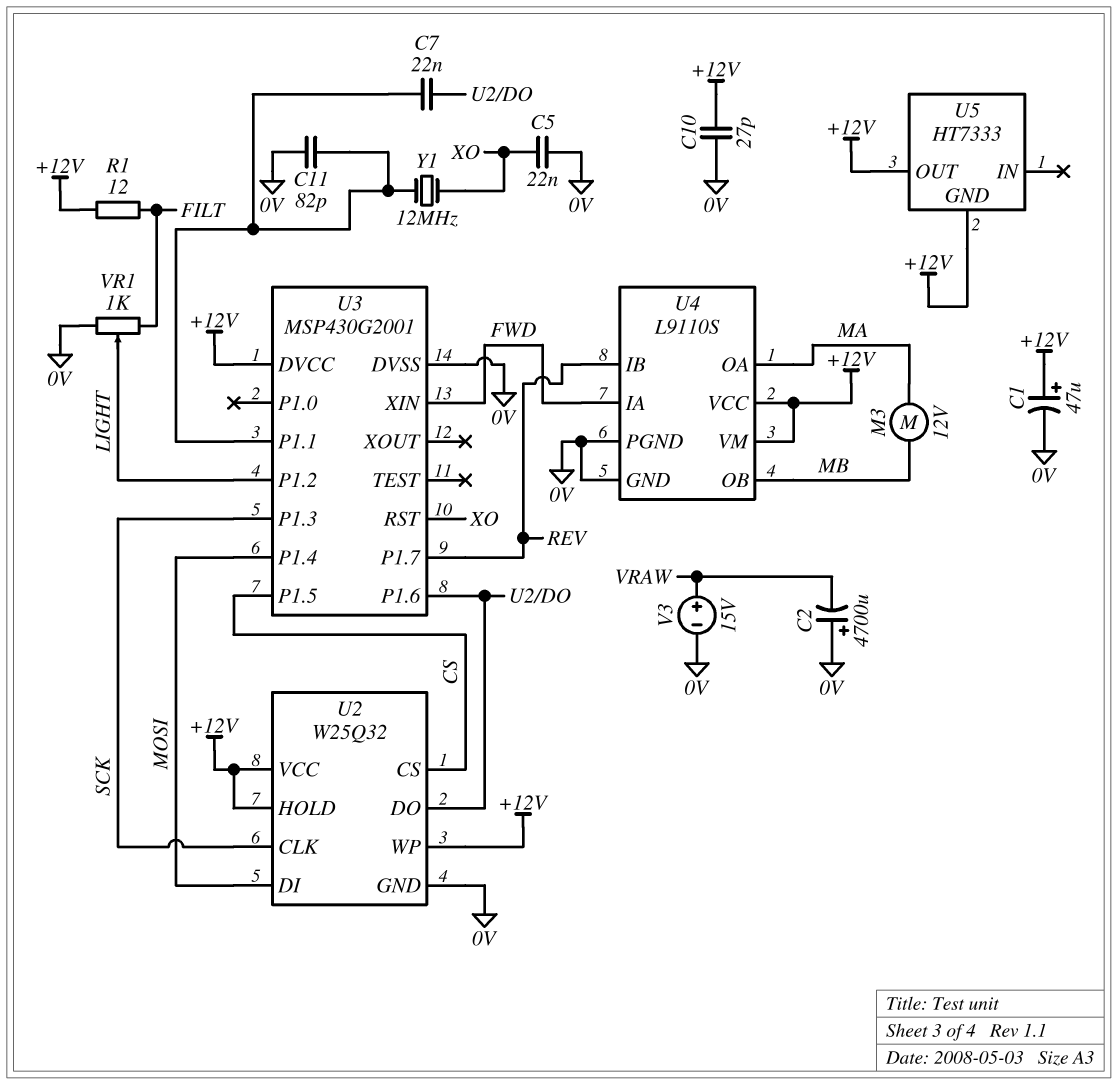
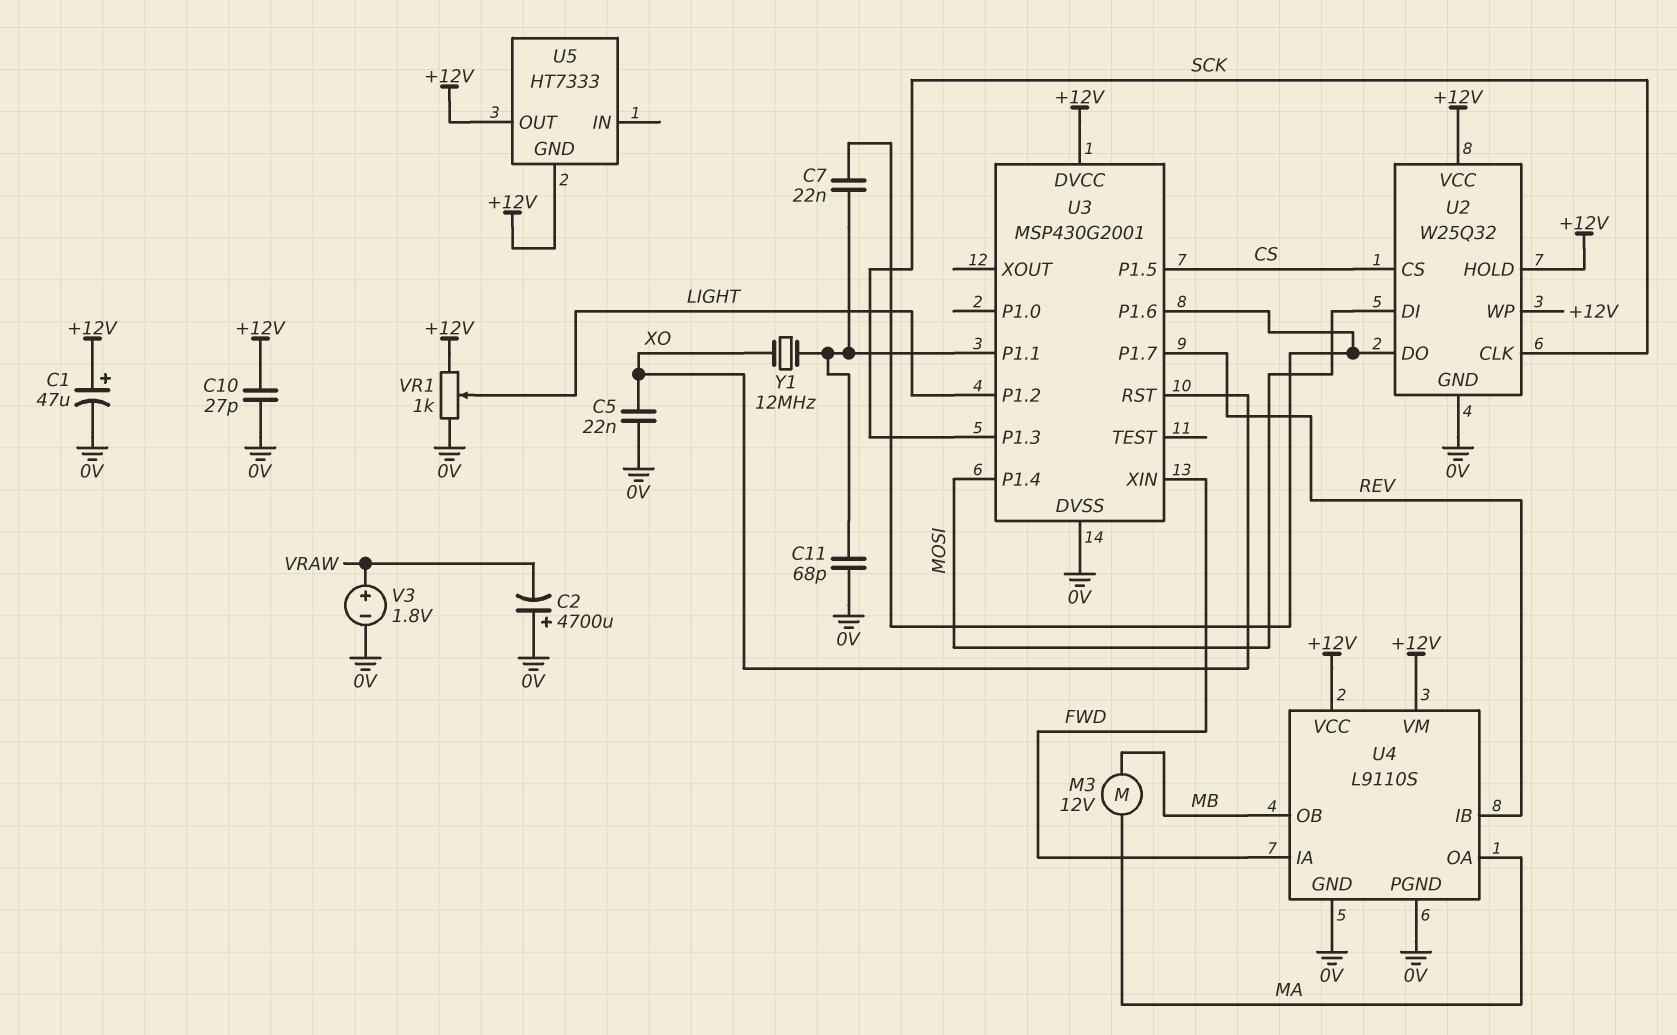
C11: 82pF (0V, U3/P1.1) -> 68pF (0V, U3/P1.1)
R1: 12 (+12V, FILT) -> none
V3: 15V (plus VRAW, minus 0V) -> 1.8V (plus VRAW, minus 0V)
VR1: 1k (0V, FILT, wiper LIGHT) -> 1k (+12V, 0V, wiper LIGHT)

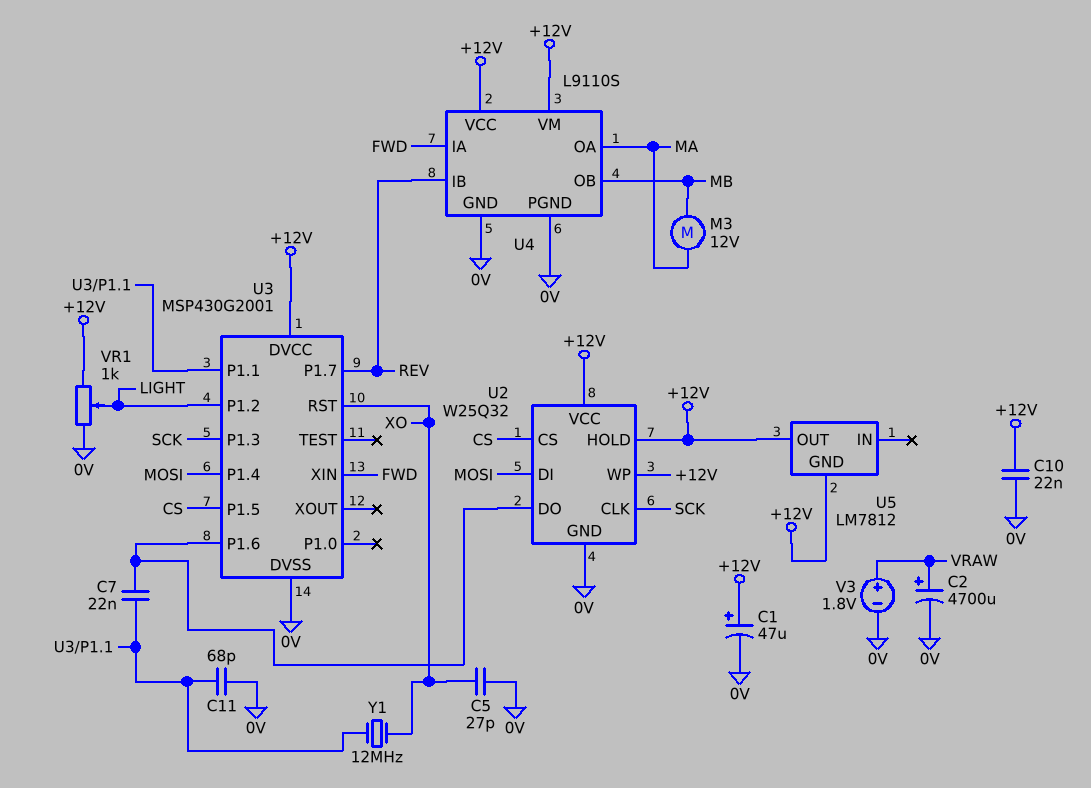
C2: 4700uF (plus 0V, minus VRAW) -> 4700uF (plus VRAW, minus 0V)
C5: 22nF (0V, XO) -> 27pF (0V, XO)
C10: 27pF (+12V, 0V) -> 22nF (+12V, 0V)
U5: HT7333 -> LM7812

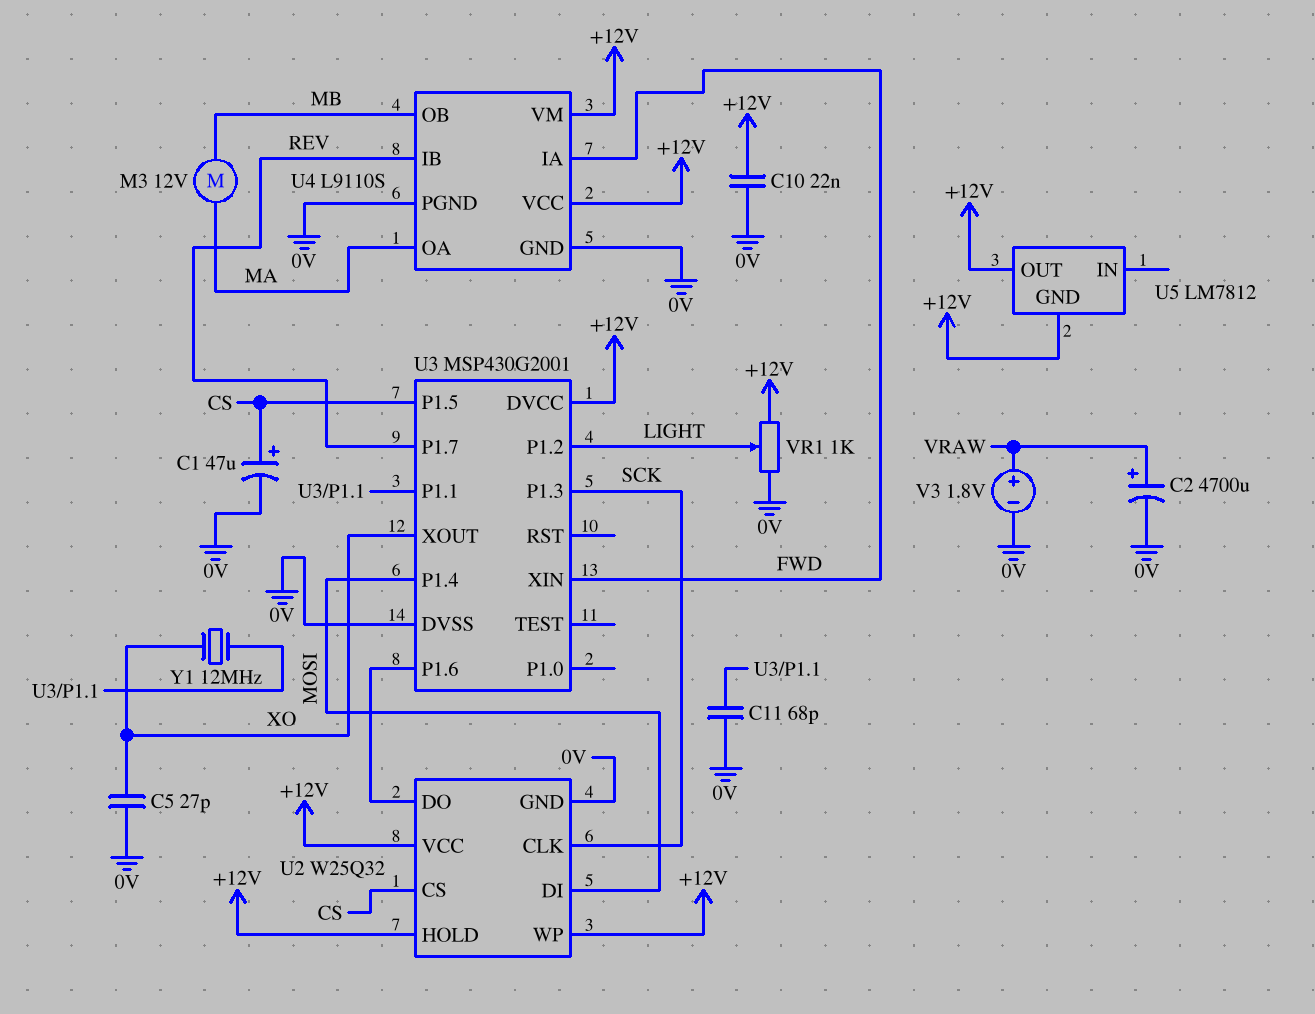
C1: 47uF (plus +12V, minus 0V) -> 47uF (plus CS, minus 0V)
C7: 22nF (U2/DO, U3/P1.1) -> none
U3 pin RST: XO -> none
U3 pin XOUT: none -> XO

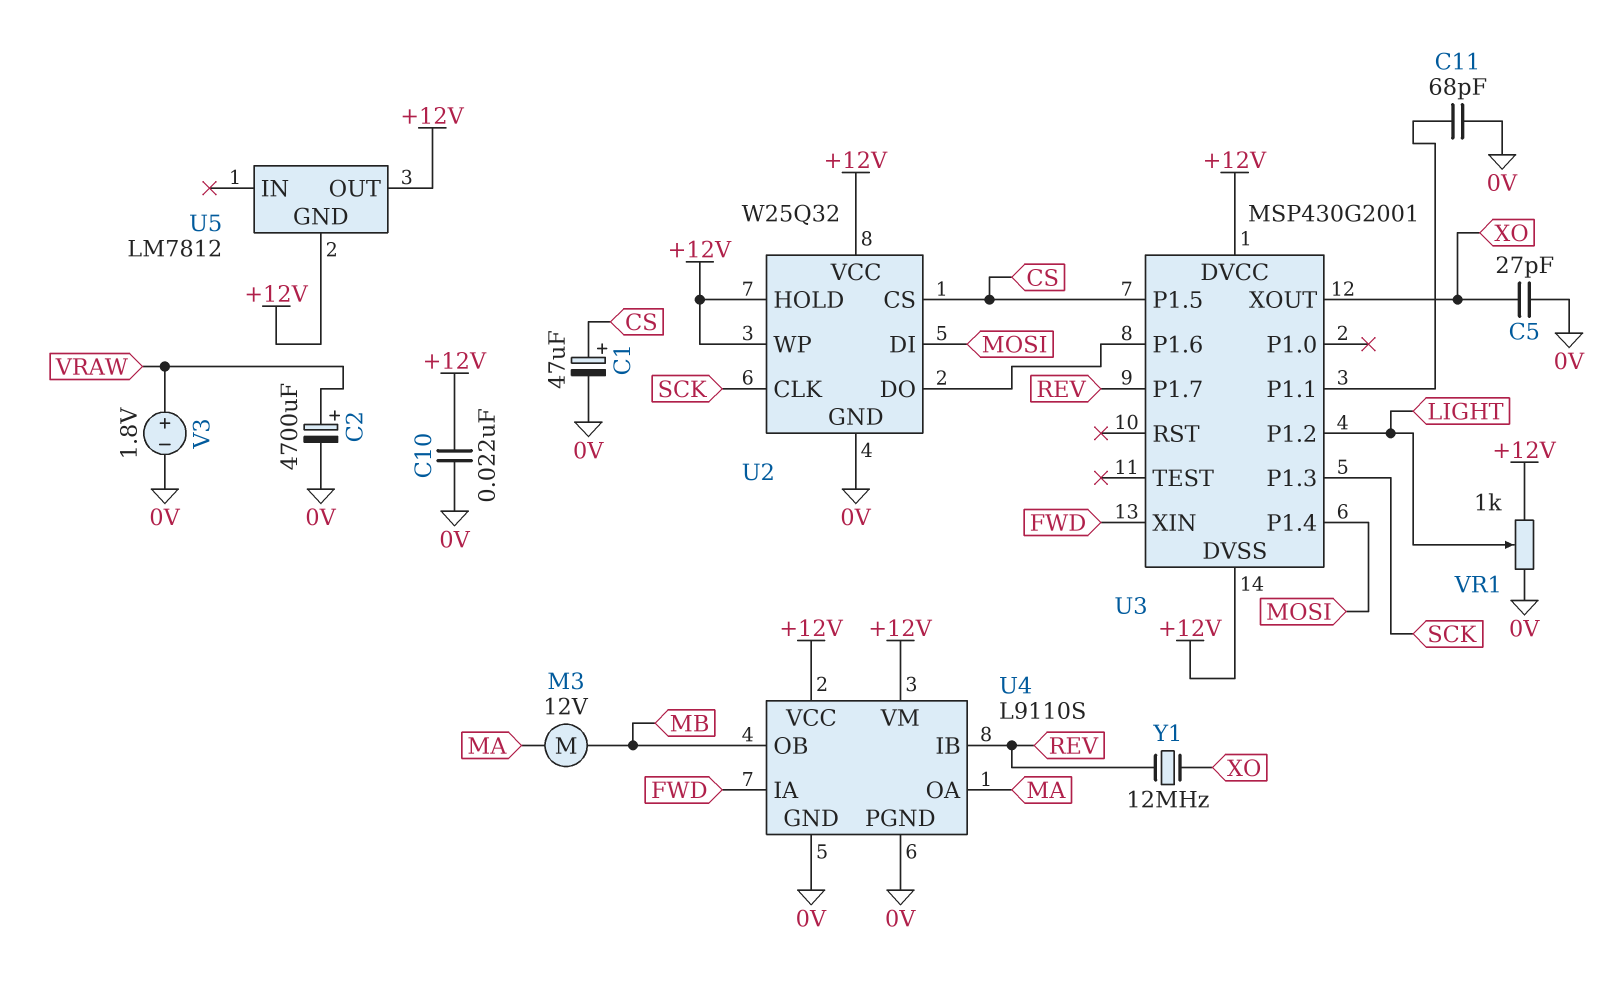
U3 pin DVSS: 0V -> +12V
Y1: 12MHz (U3/P1.1, XO) -> 12MHz (REV, XO)

